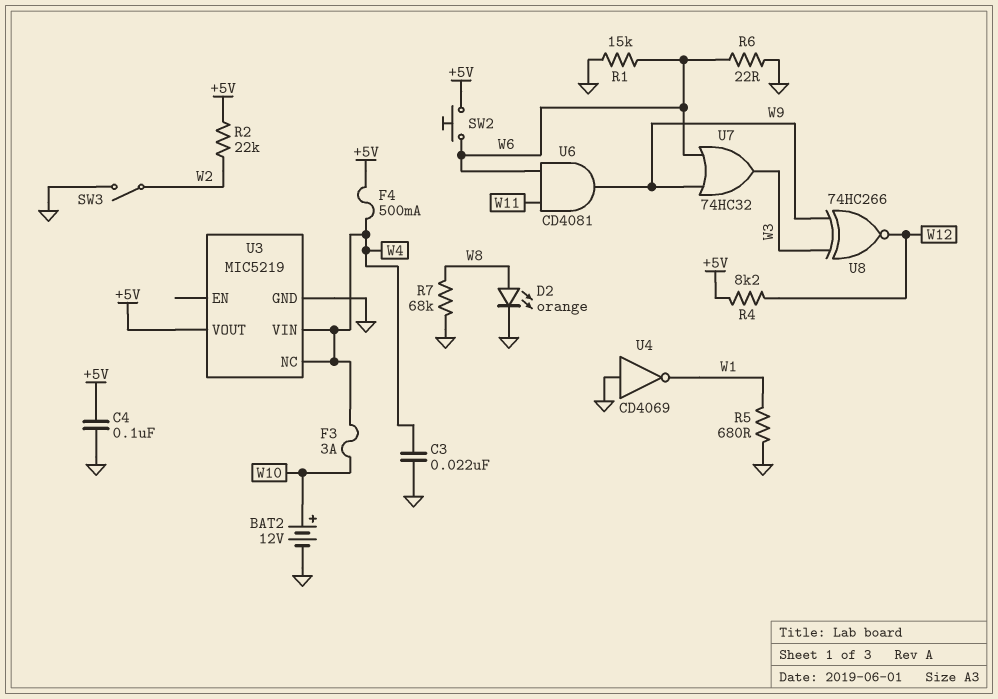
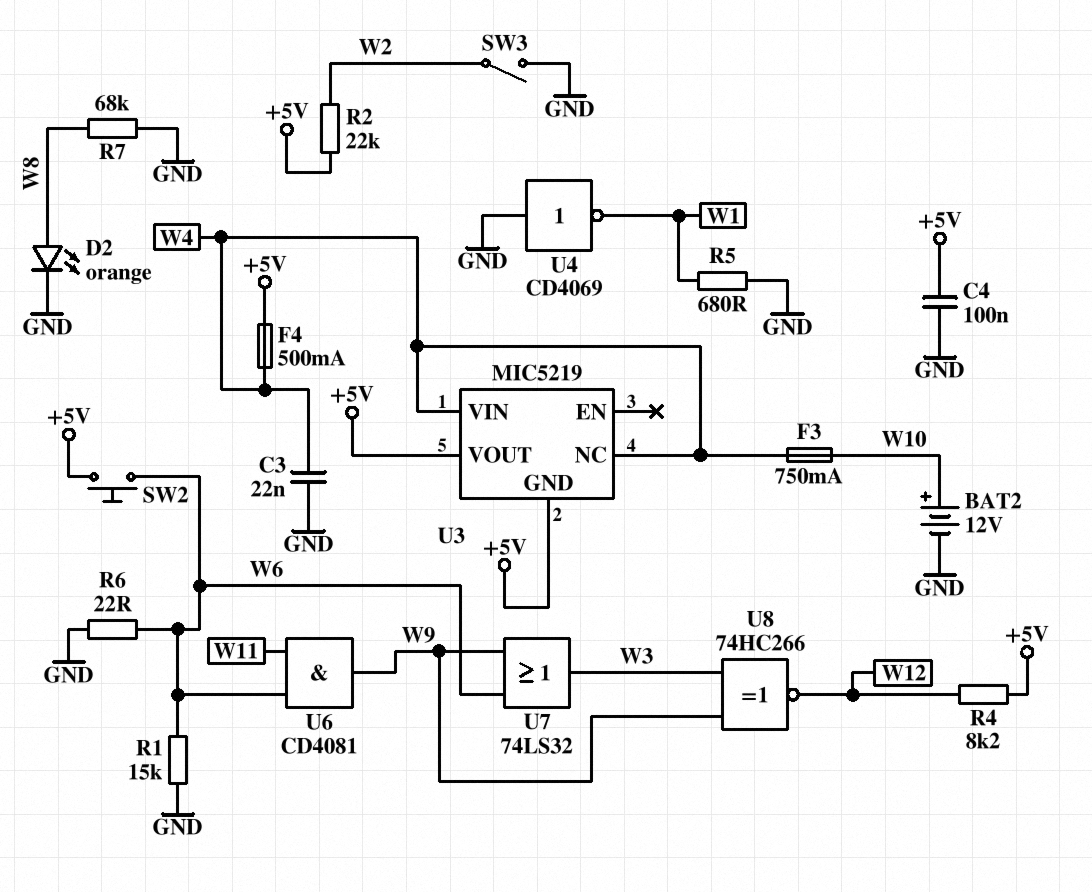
F3: 3A (W4, W10) -> 750mA (W4, W10)
U3 pin GND: GND -> +5V
U7: OR 74HC32 (in W6, in W9, out W3) -> OR 74LS32 (in W6, in W9, out W3)

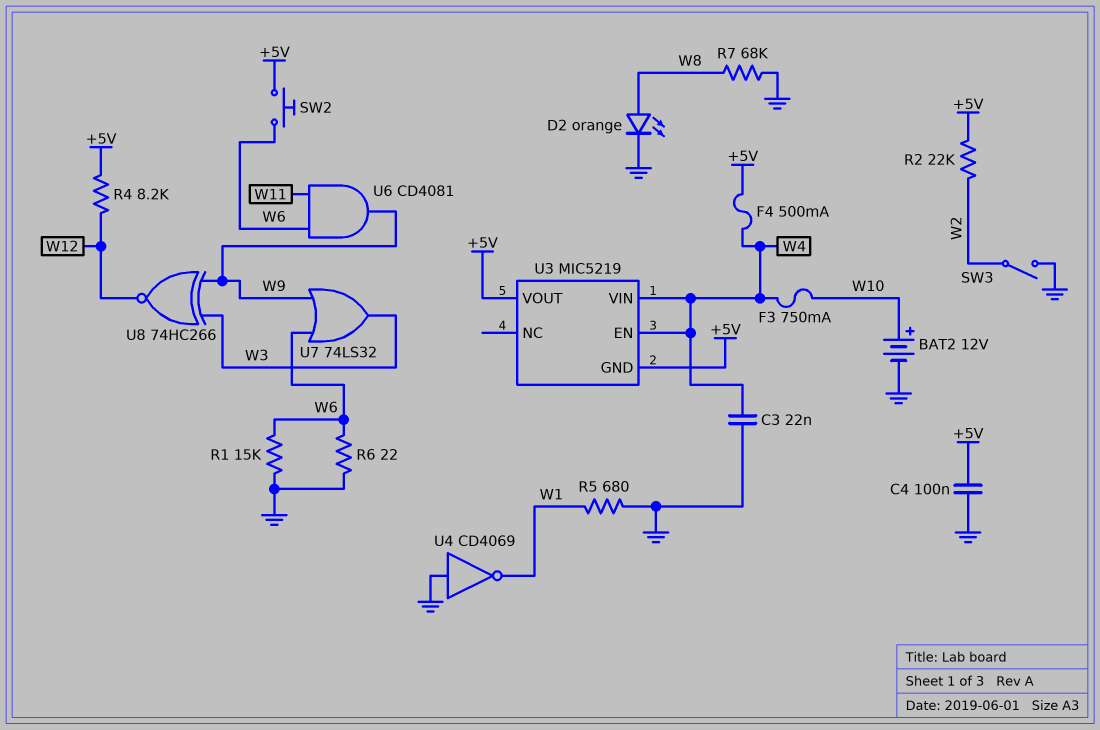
U3 pin EN: none -> W4
U3 pin NC: W4 -> none

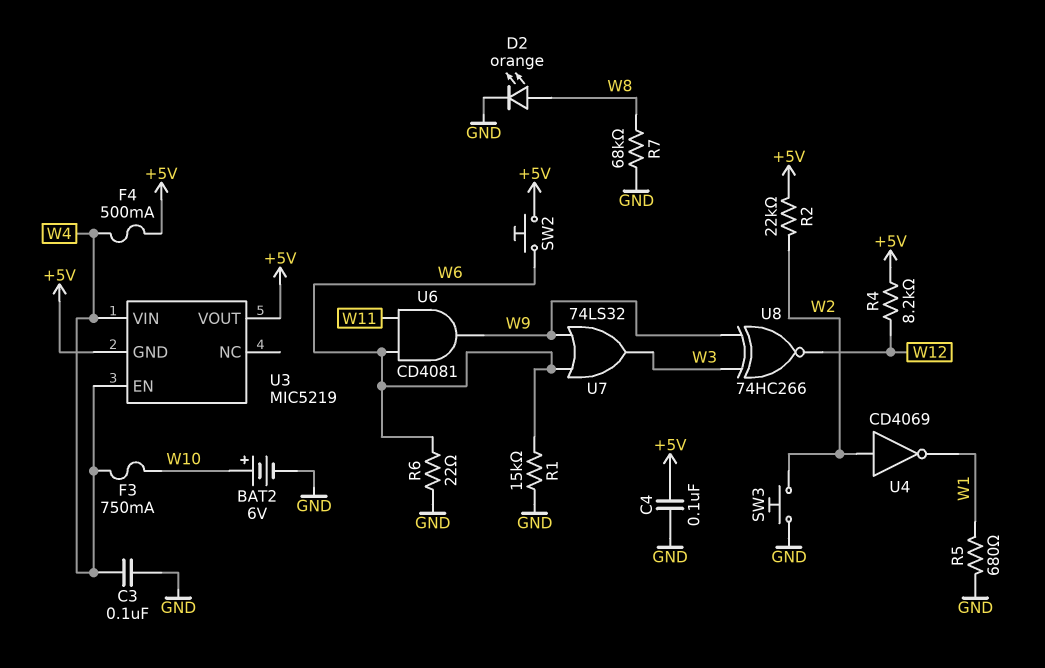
BAT2: 12V (plus W10, minus GND) -> 6V (plus W10, minus GND)
C3: 22nF (GND, W4) -> 100nF (GND, W4)
SW3: switch (GND, W2) -> button (GND, W2)
U4: NOT CD4069 (in GND, out W1) -> NOT CD4069 (in W2, out W1)

